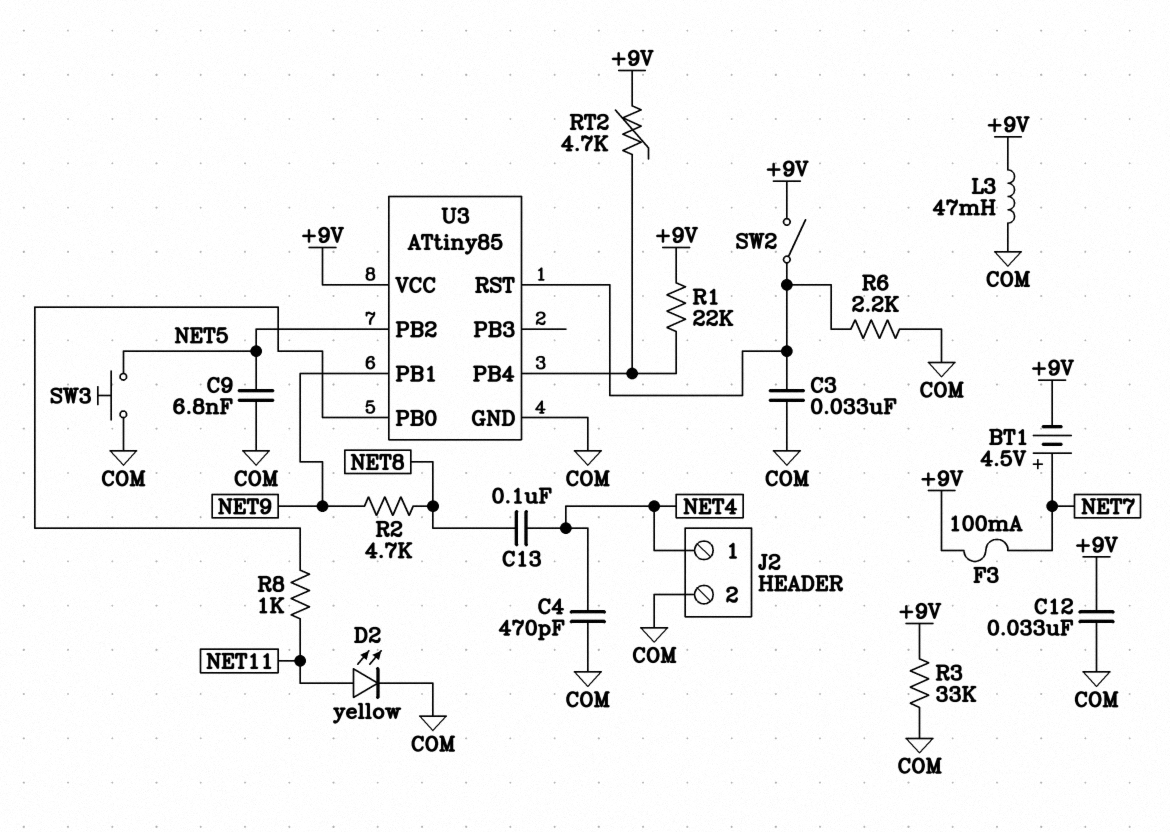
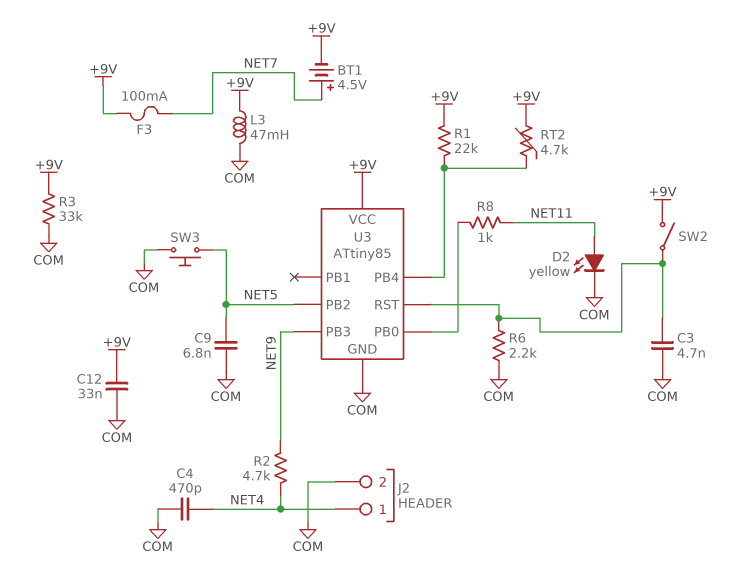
C3: 33nF (COM, U3/RST) -> 4.7nF (COM, U3/RST)
C13: 100nF (NET4, NET8) -> none
R2: 4.7k (NET8, NET9) -> 4.7k (NET4, NET9)
U3 pin PB1: NET9 -> none
U3 pin PB3: none -> NET9

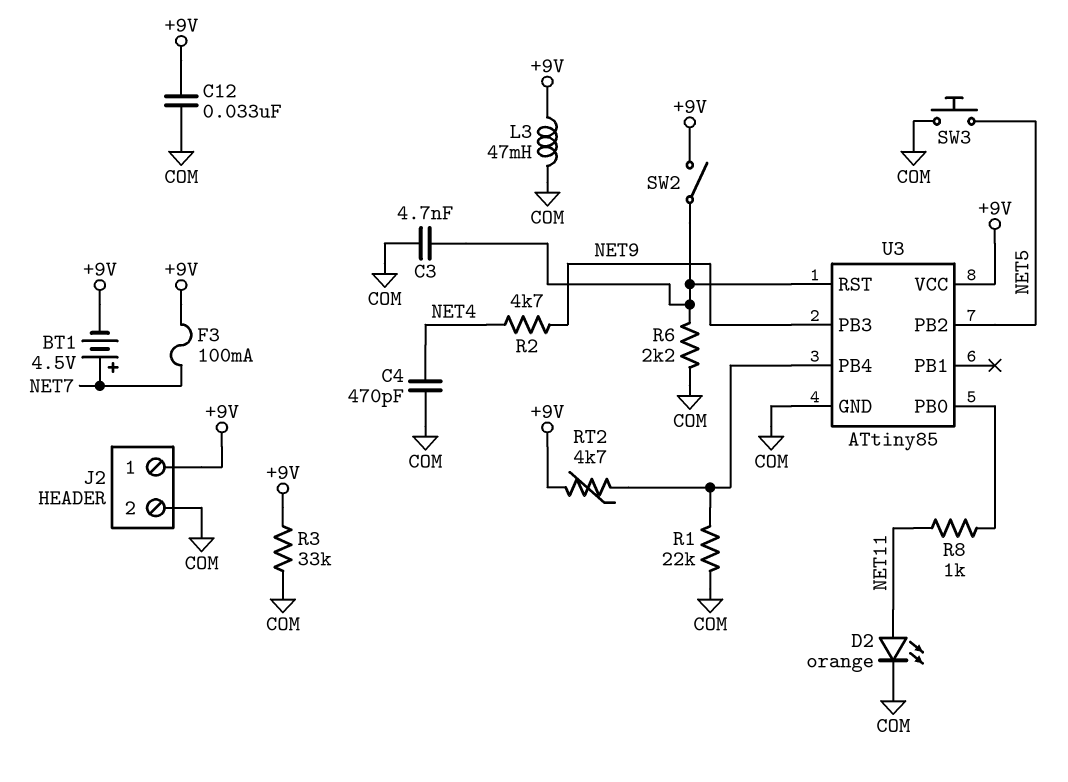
C9: 6.8nF (COM, NET5) -> none
D2: LED yellow (A NET11, K COM) -> LED orange (A NET11, K COM)
J2 pin 1: NET4 -> +9V
R1: 22k (+9V, U3/PB4) -> 22k (COM, U3/PB4)

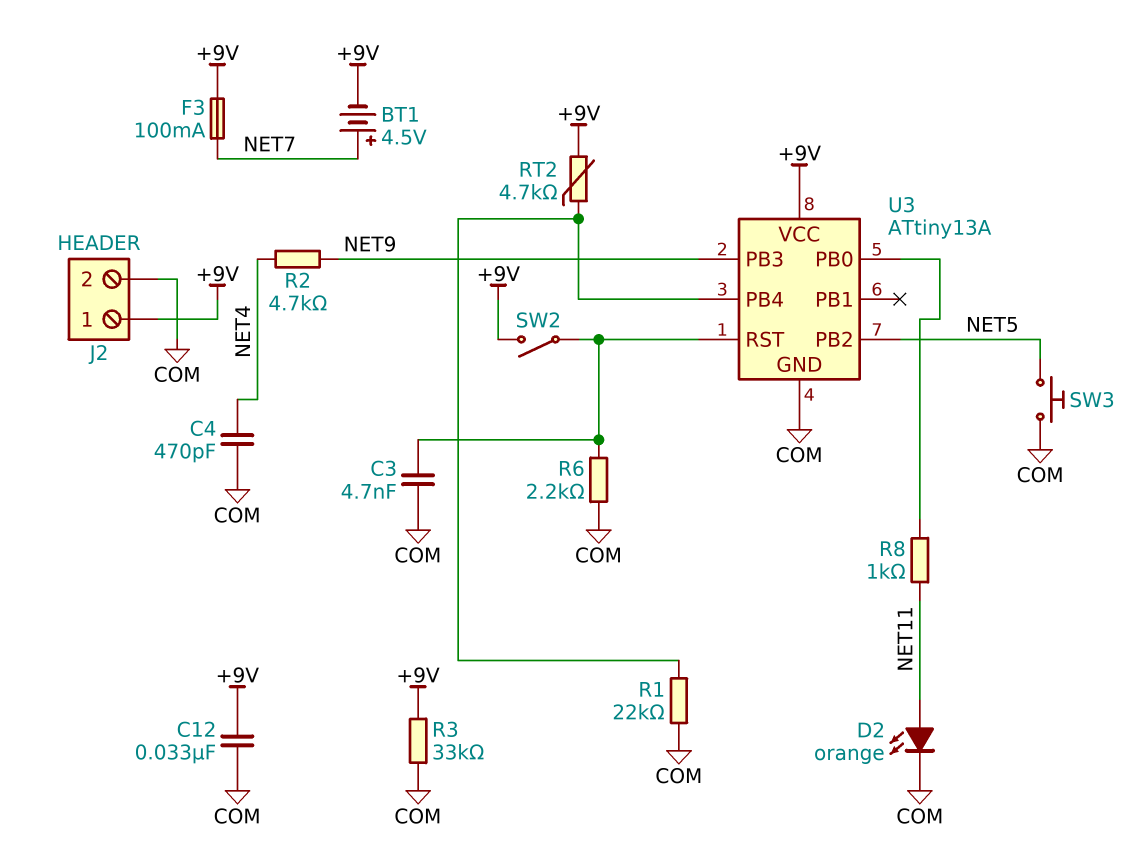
L3: 47mH (+9V, COM) -> none
U3: ATtiny85 -> ATtiny13A

